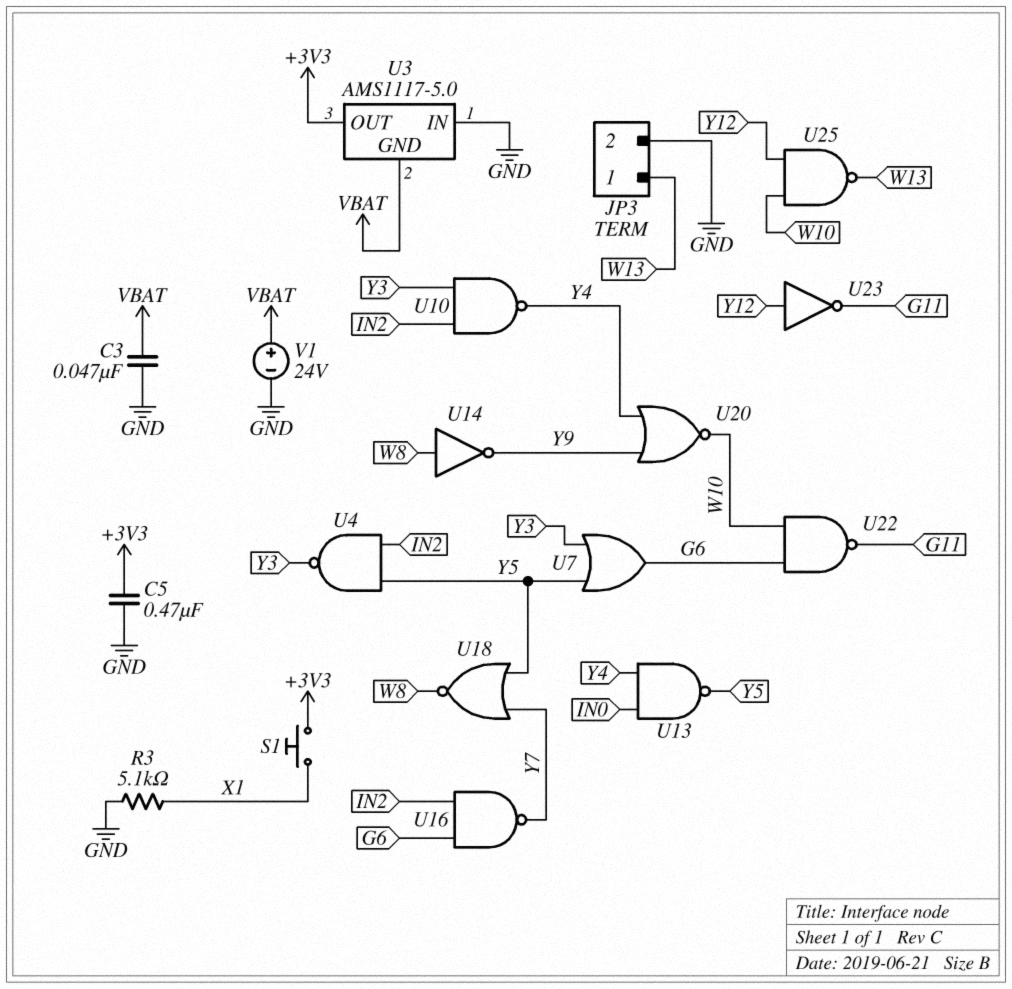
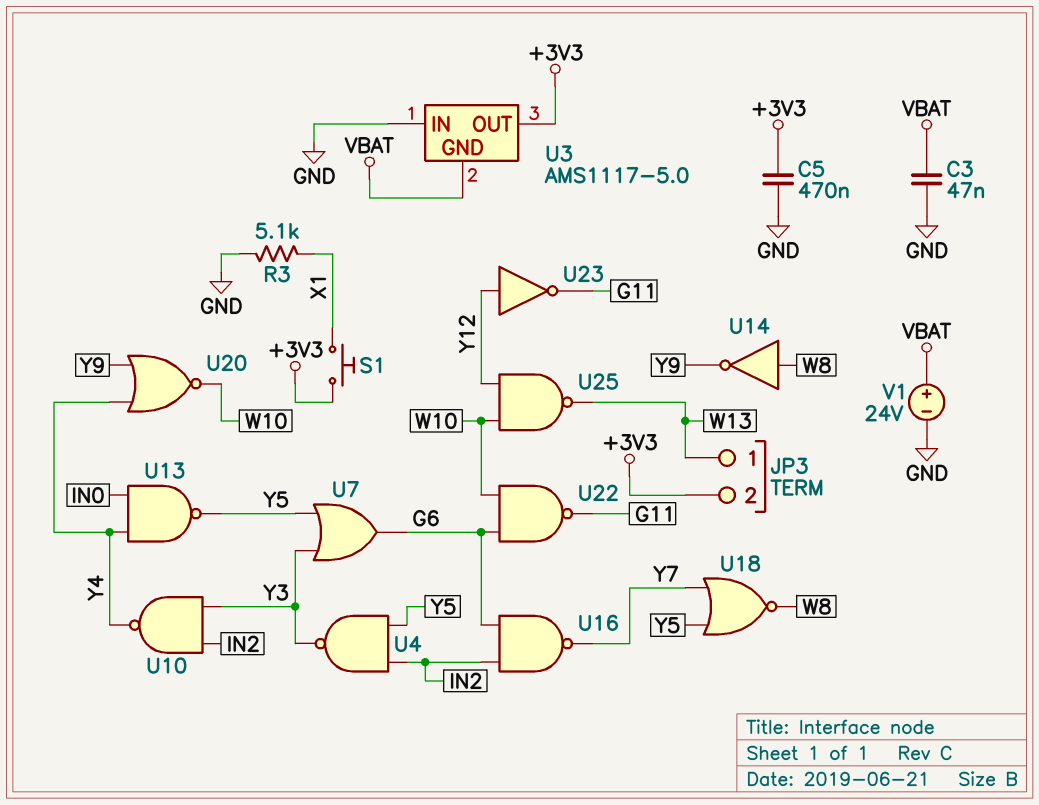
JP3 pin 2: GND -> +3V3

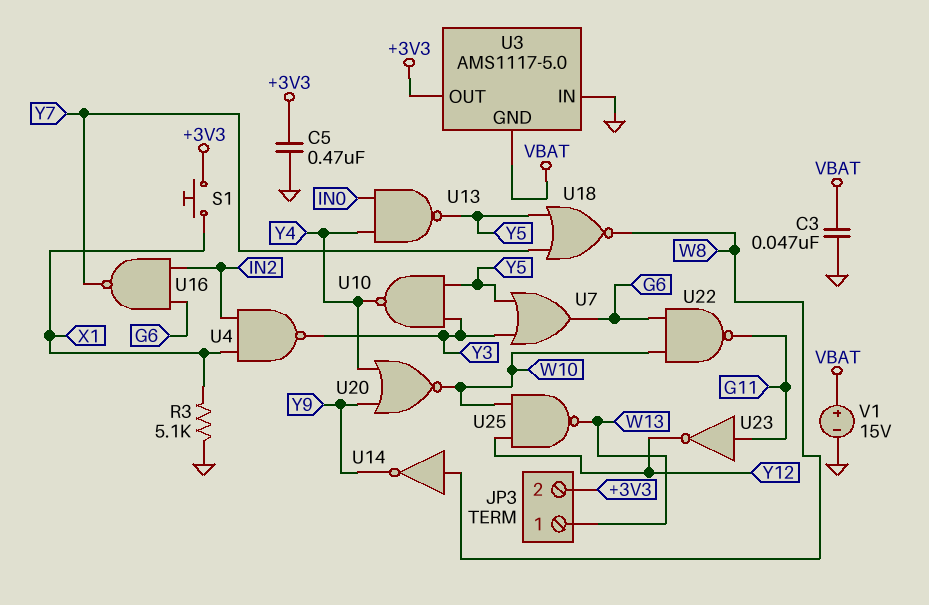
U4: NAND (in IN2, in Y5, out Y3) -> NAND (in IN2, in X1, out Y3)
U10: NAND (in IN2, in Y3, out Y4) -> NAND (in Y3, in Y5, out Y4)
U23: NOT (in Y12, out G11) -> NOT (in G11, out Y12)
V1: 24V (plus VBAT, minus GND) -> 15V (plus VBAT, minus GND)

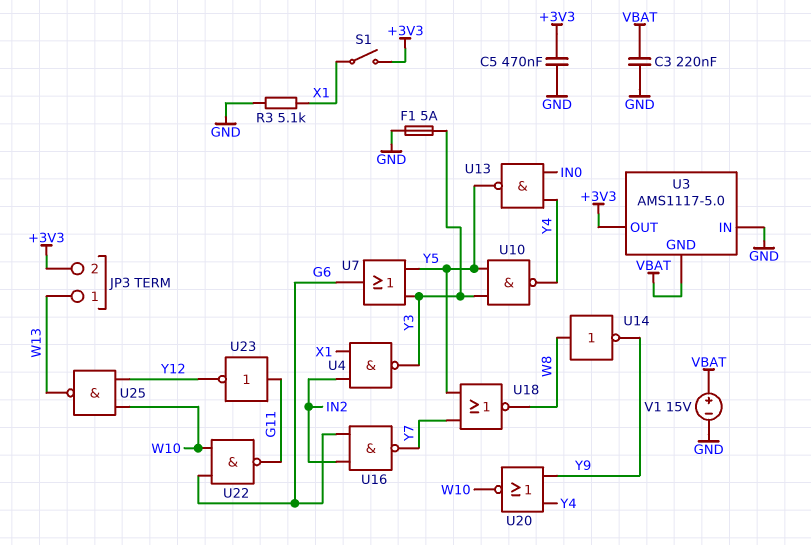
C3: 47nF (GND, VBAT) -> 220nF (GND, VBAT)
F1: none -> 5A (GND, Y3)
S1: button (+3V3, X1) -> switch (+3V3, X1)

